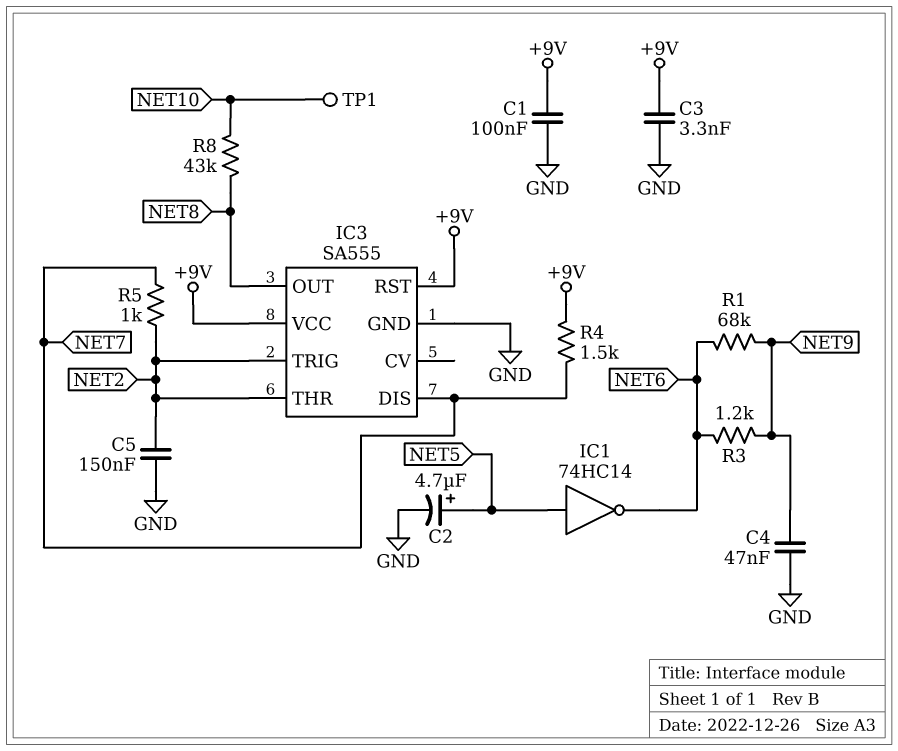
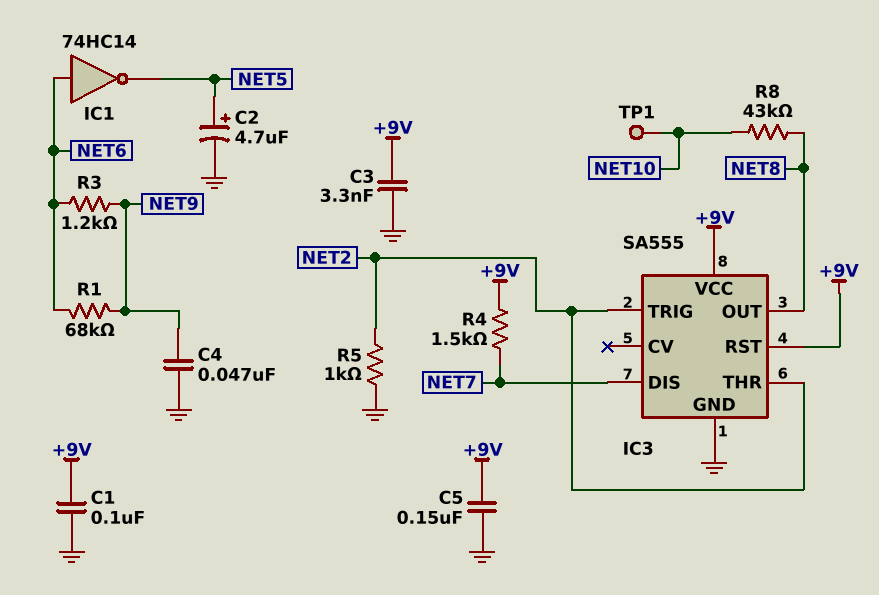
C5: 150nF (GND, NET2) -> 150nF (+9V, GND)
IC1: NOT 74HC14 (in NET5, out NET6) -> NOT 74HC14 (in NET6, out NET5)
R5: 1k (NET2, NET7) -> 1k (GND, NET2)

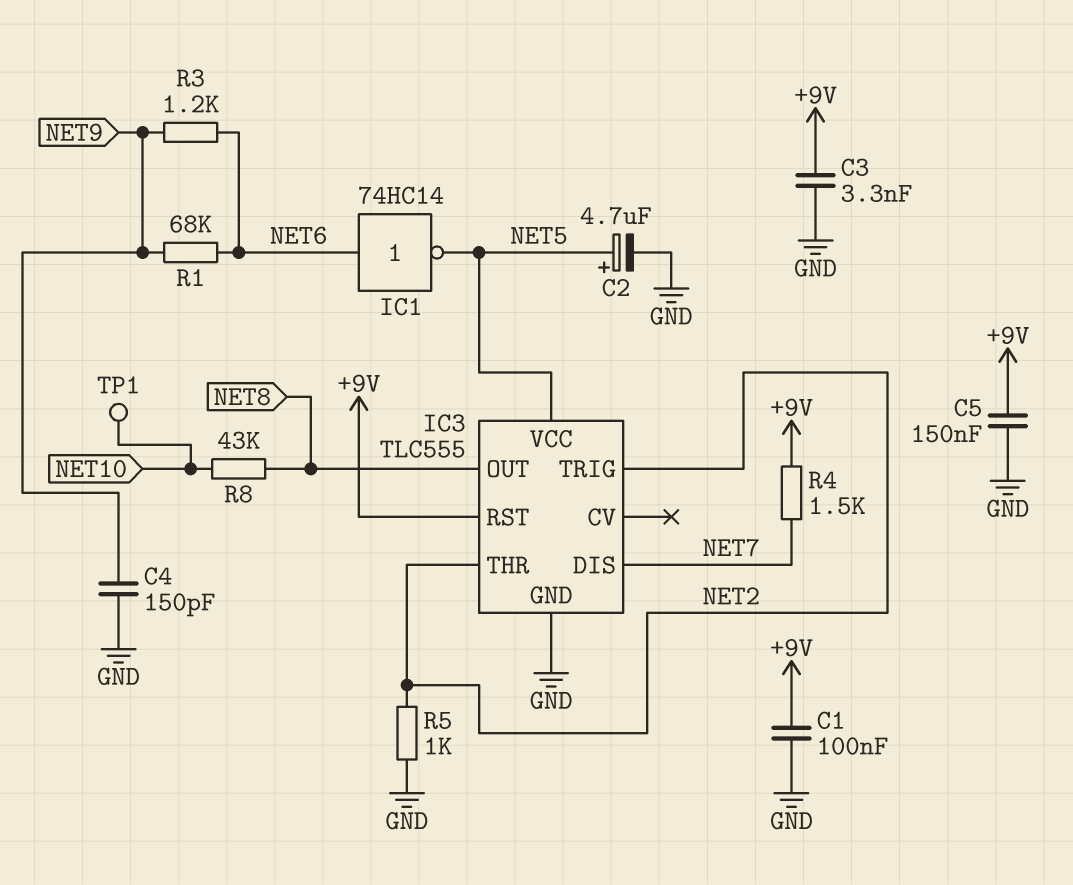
C4: 47nF (GND, NET9) -> 150pF (GND, NET9)
IC3: SA555 -> TLC555
IC3 pin VCC: +9V -> NET5

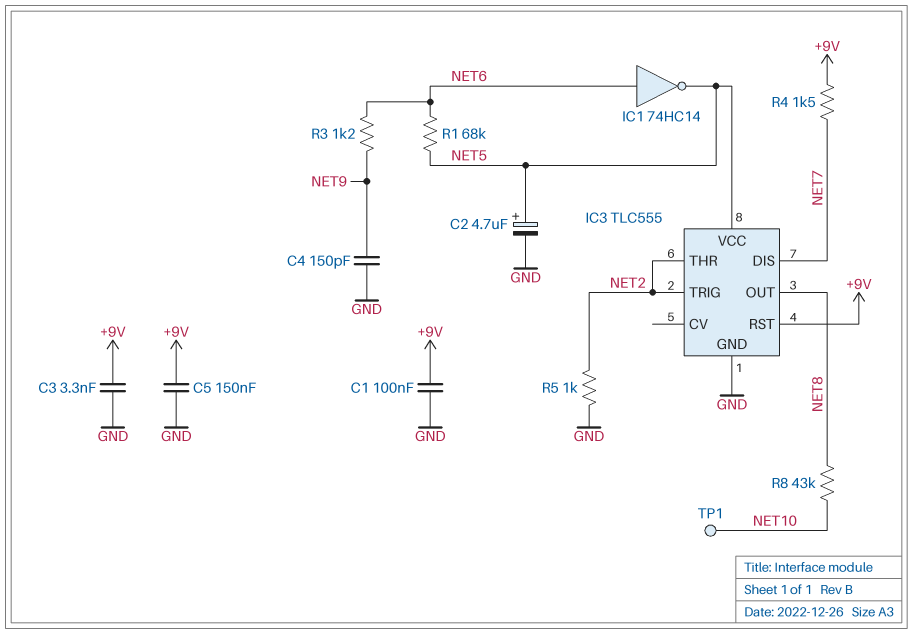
R1: 68k (NET6, NET9) -> 68k (NET5, NET6)

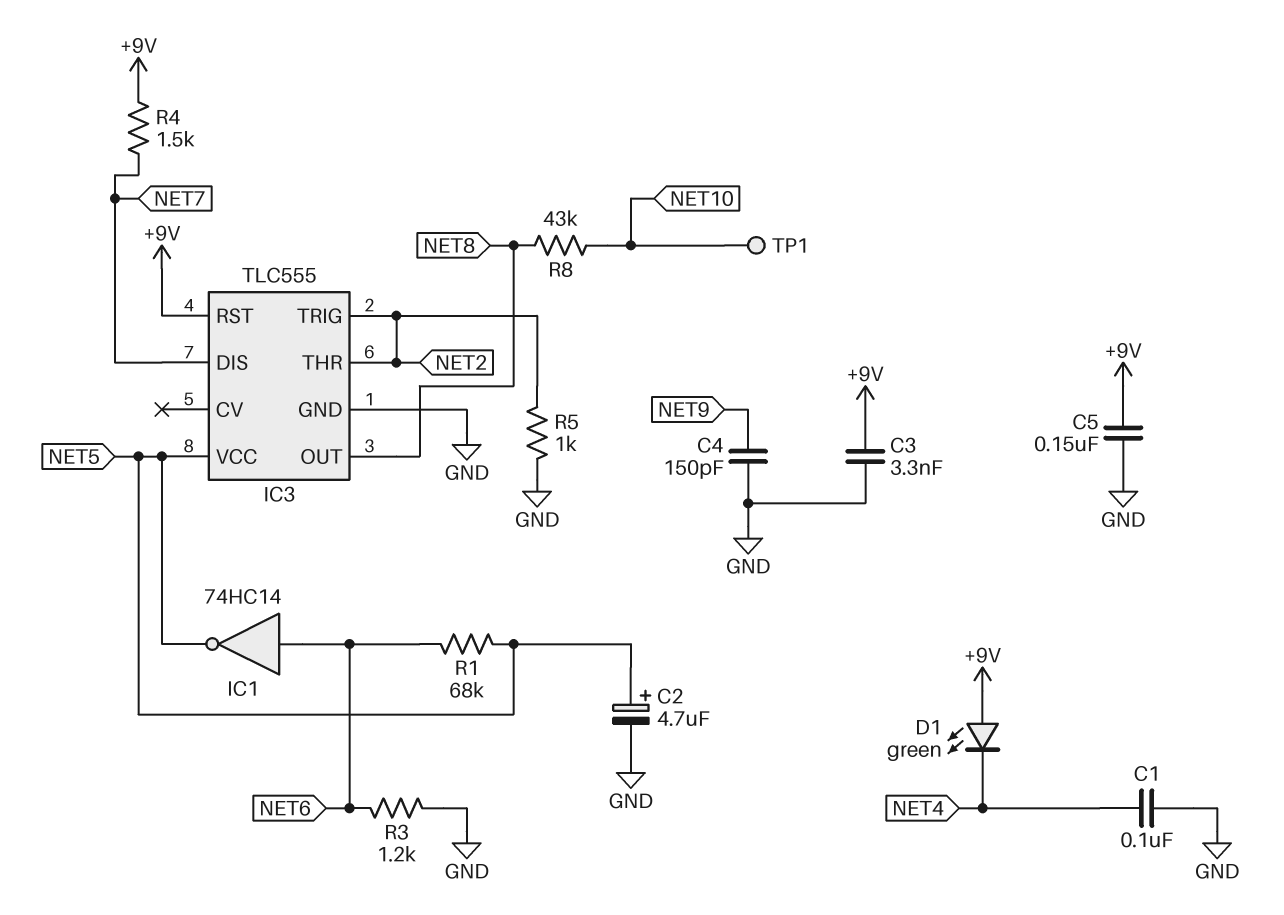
C1: 100nF (+9V, GND) -> 100nF (GND, NET4)
D1: none -> LED green (A +9V, K NET4)
R3: 1.2k (NET6, NET9) -> 1.2k (GND, NET6)

